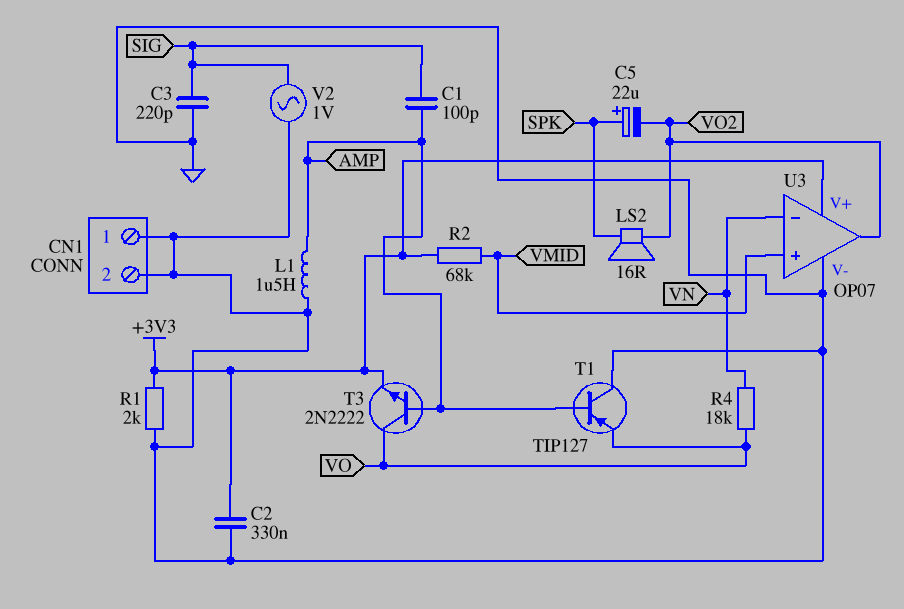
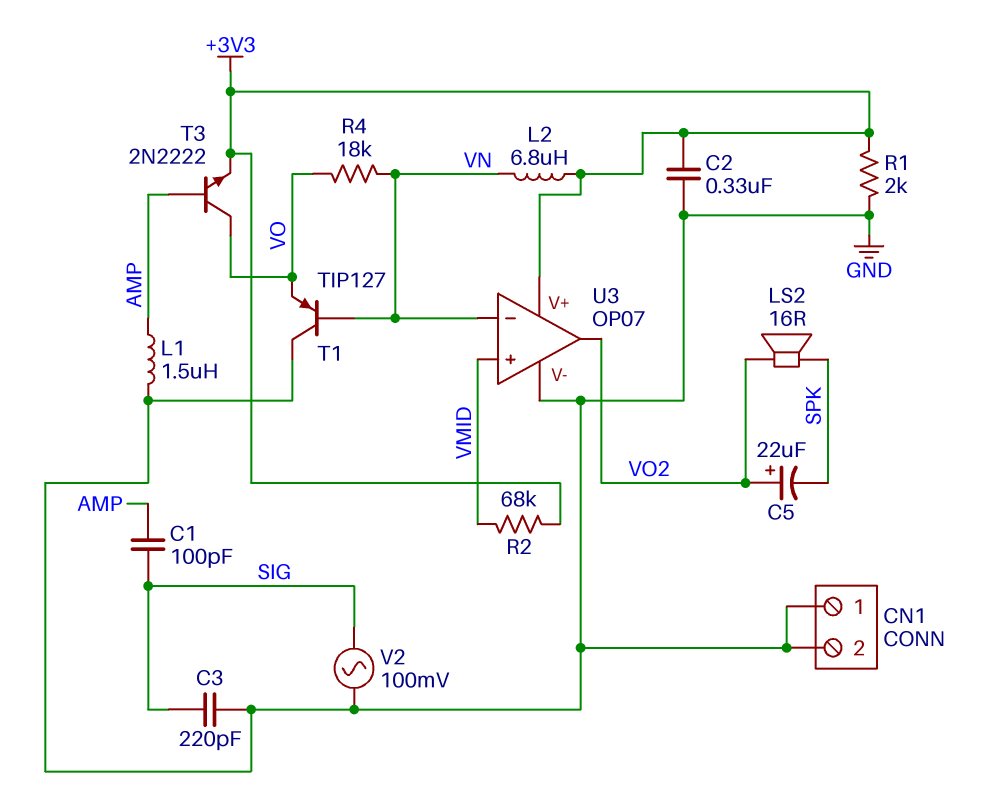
C5: 22uF (plus SPK, minus VO2) -> 22uF (plus VO2, minus SPK)
L2: none -> 6.8uH (+3V3, VN)
T1: PNP TIP127 (B AMP, C GND, E VO) -> PNP TIP127 (B VN, C GND, E VO)
V2: AC 1V (GND, SIG) -> AC 100mV (GND, SIG)

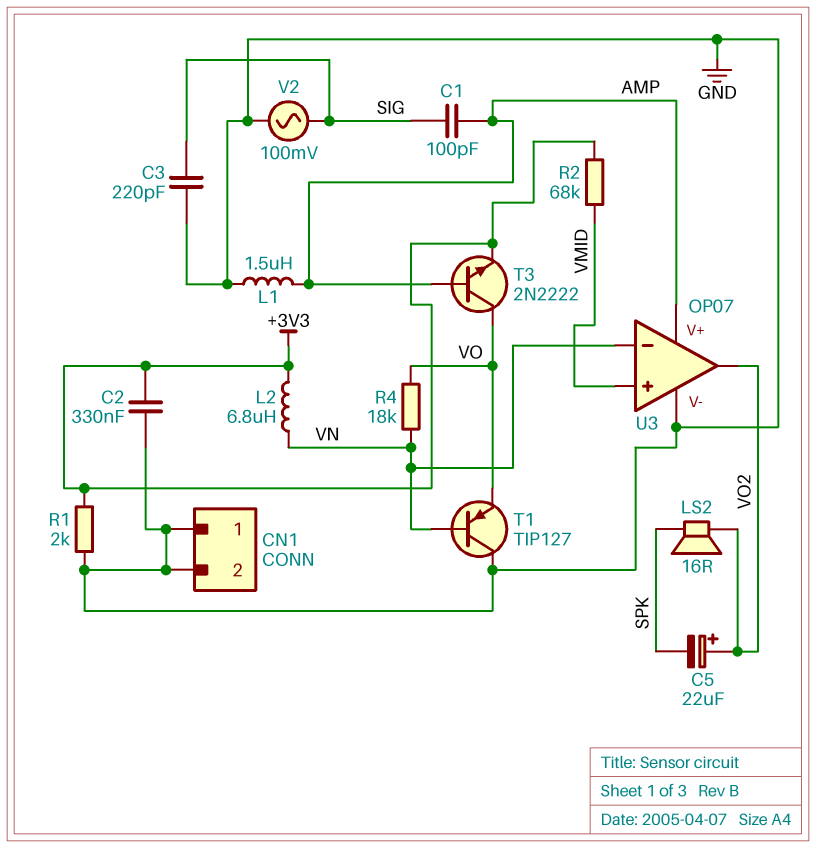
U3 pin V+: +3V3 -> AMP

